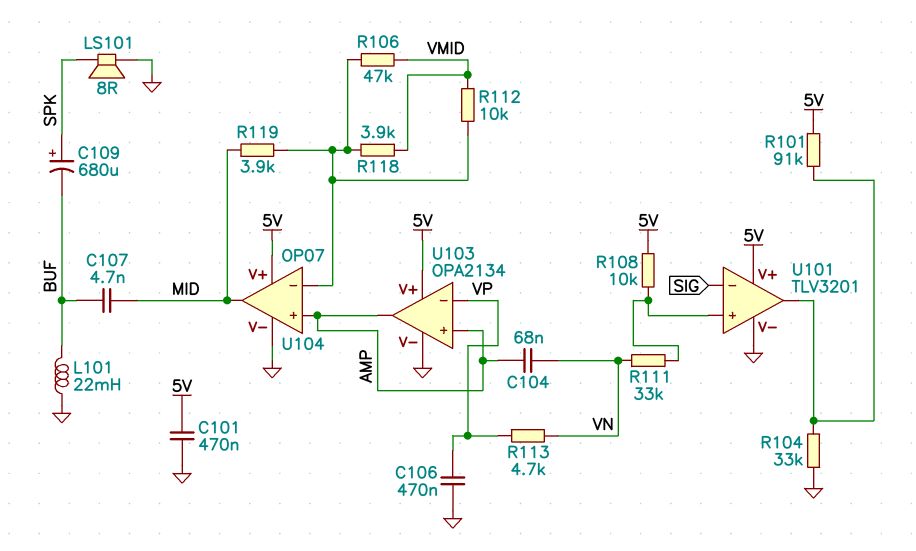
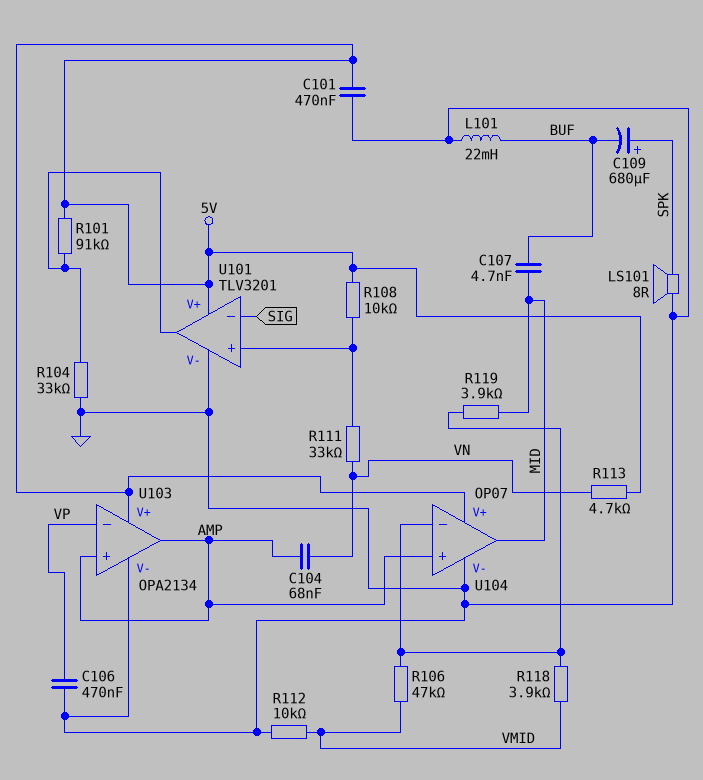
R112: 10k (U104/in-, VMID) -> 10k (GND, VMID)
R113: 4.7k (VN, VP) -> 4.7k (5V, VN)

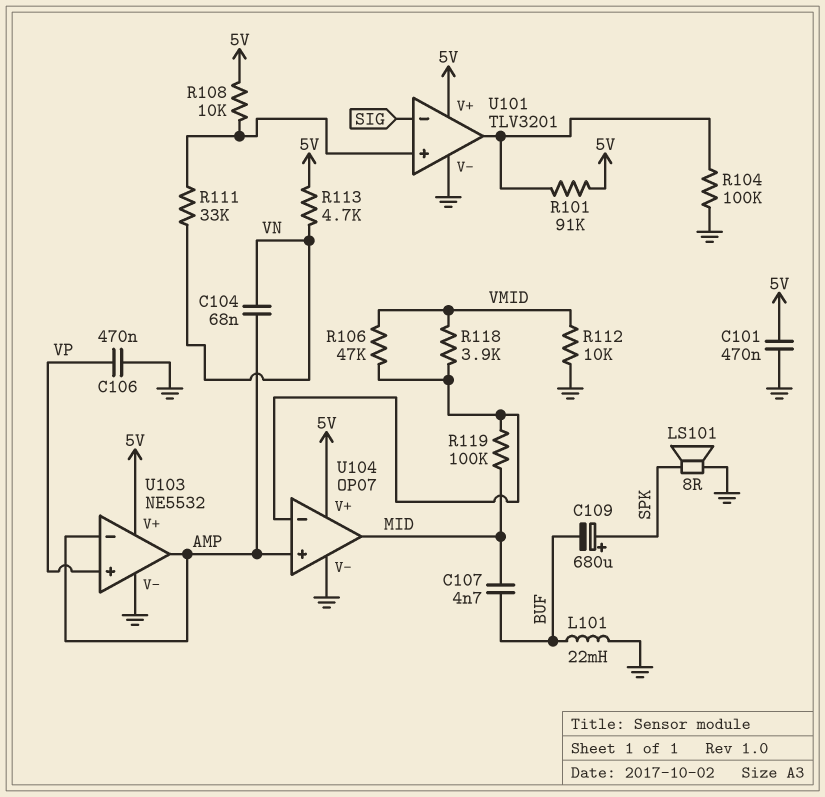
R104: 33k (GND, U101/out) -> 100k (GND, U101/out)
R119: 3.9k (MID, U104/in-) -> 100k (MID, U104/in-)
U103: OPA2134 -> NE5532
U103 pin in+: AMP -> VP
U103 pin in-: VP -> AMP

